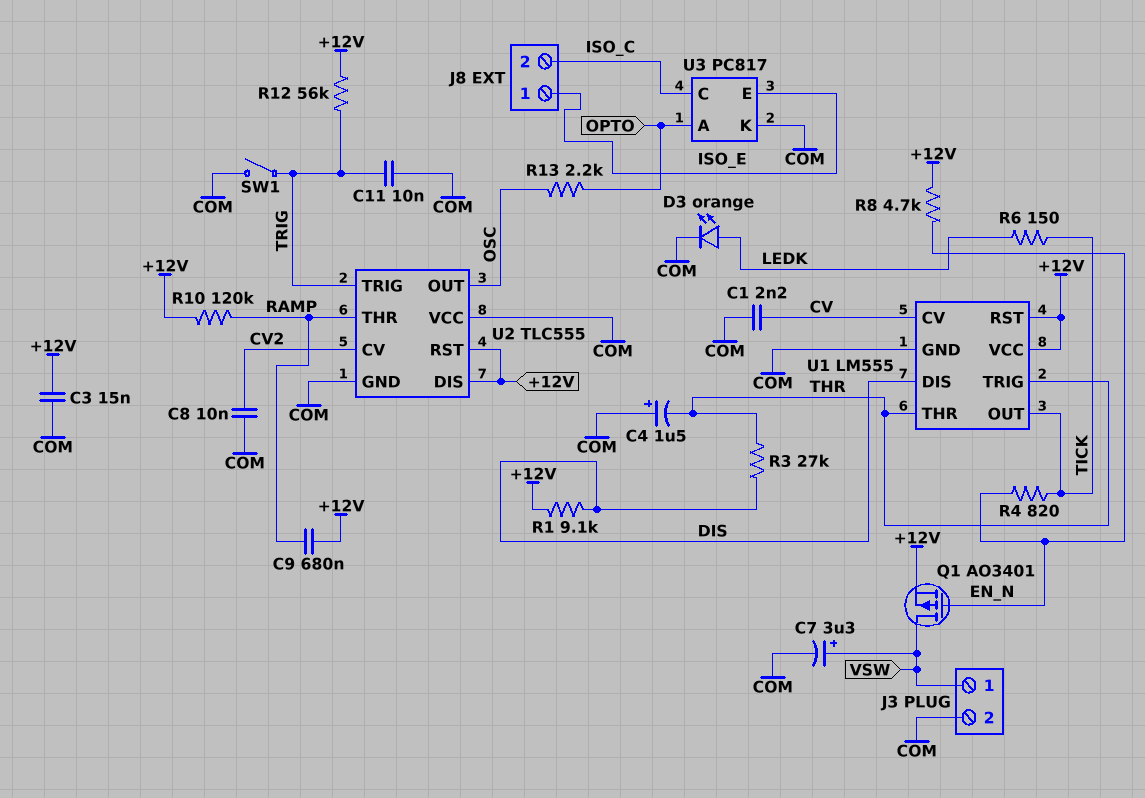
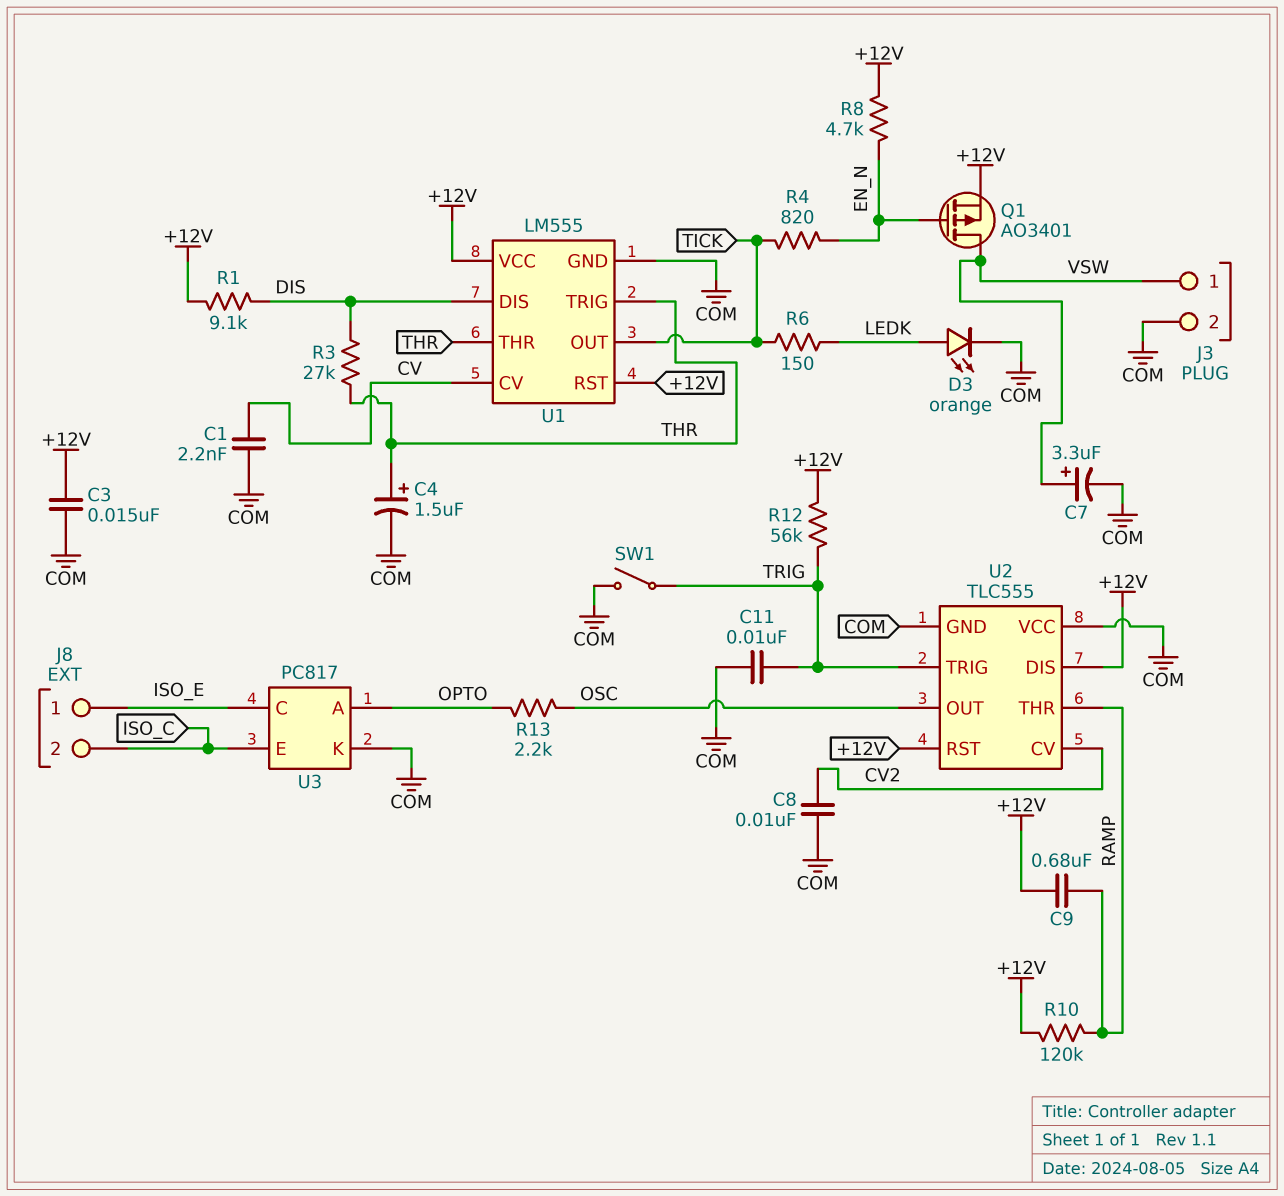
C4: 1.5uF (plus COM, minus THR) -> 1.5uF (plus THR, minus COM)
U3 pin C: ISO_C -> ISO_E
U3 pin E: ISO_E -> ISO_C

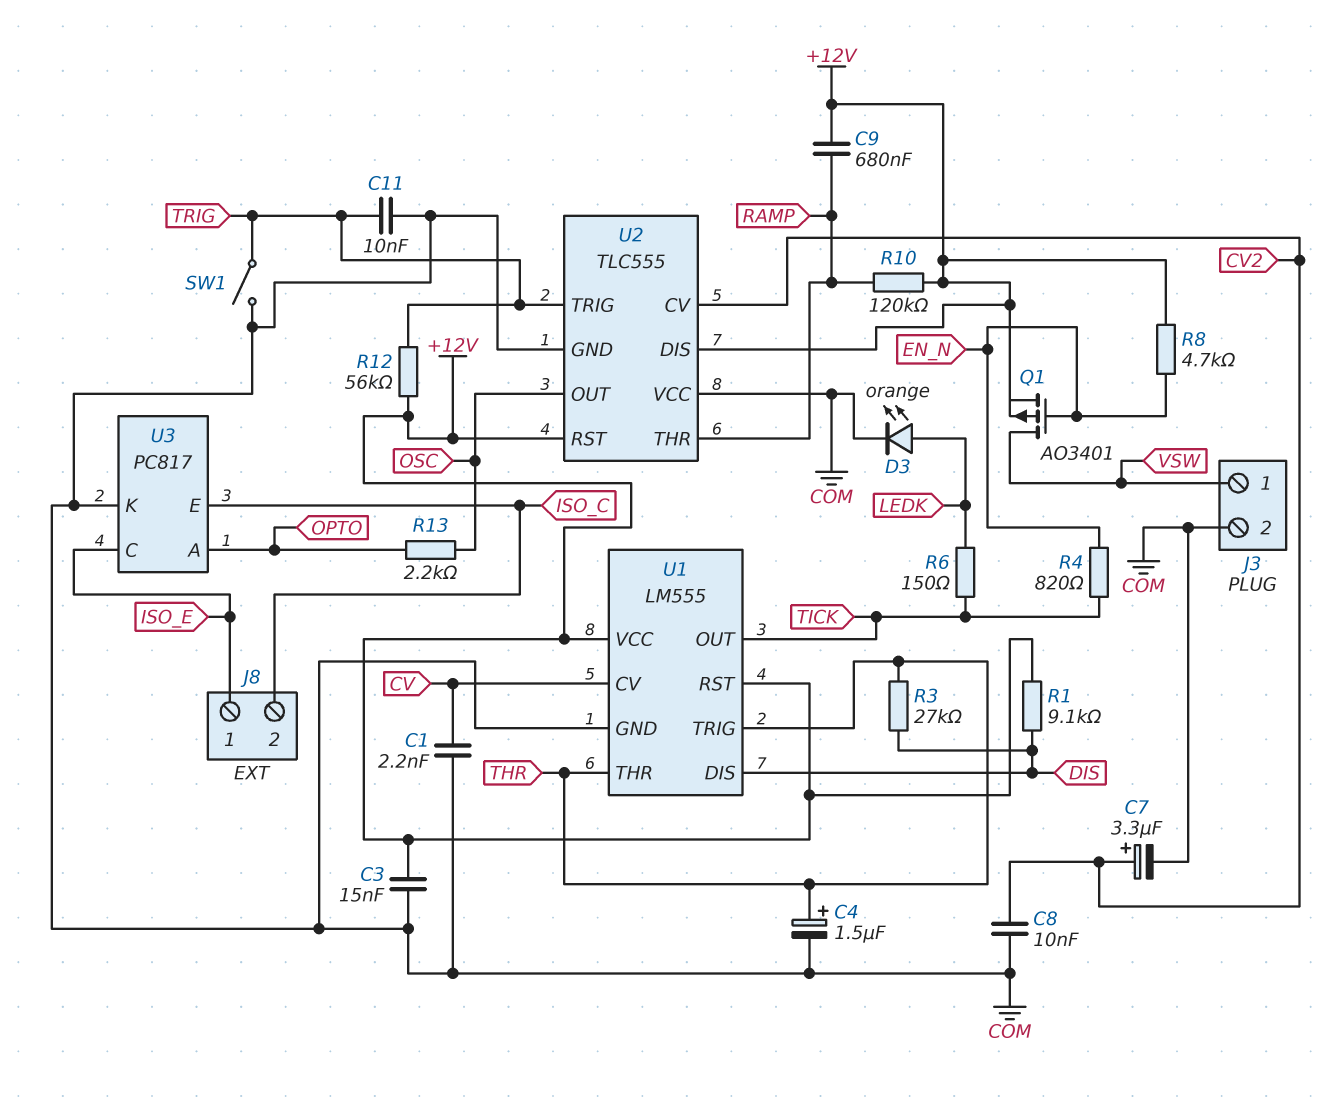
C7: 3.3uF (plus VSW, minus COM) -> 3.3uF (plus CV2, minus COM)

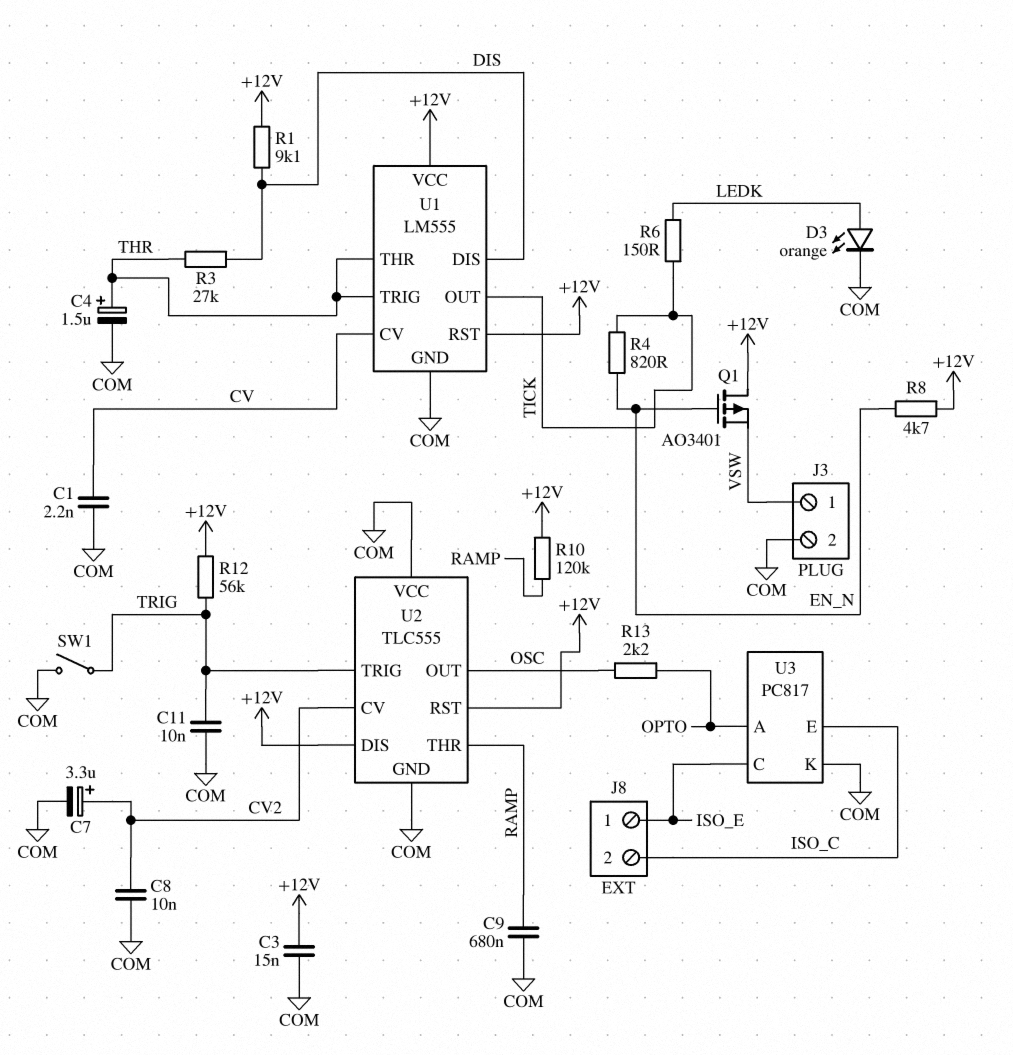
C9: 680nF (+12V, RAMP) -> 680nF (COM, RAMP)
Q1: PMOS AO3401 (G EN_N, D VSW, S +12V) -> PMOS AO3401 (G EN_N, D +12V, S VSW)

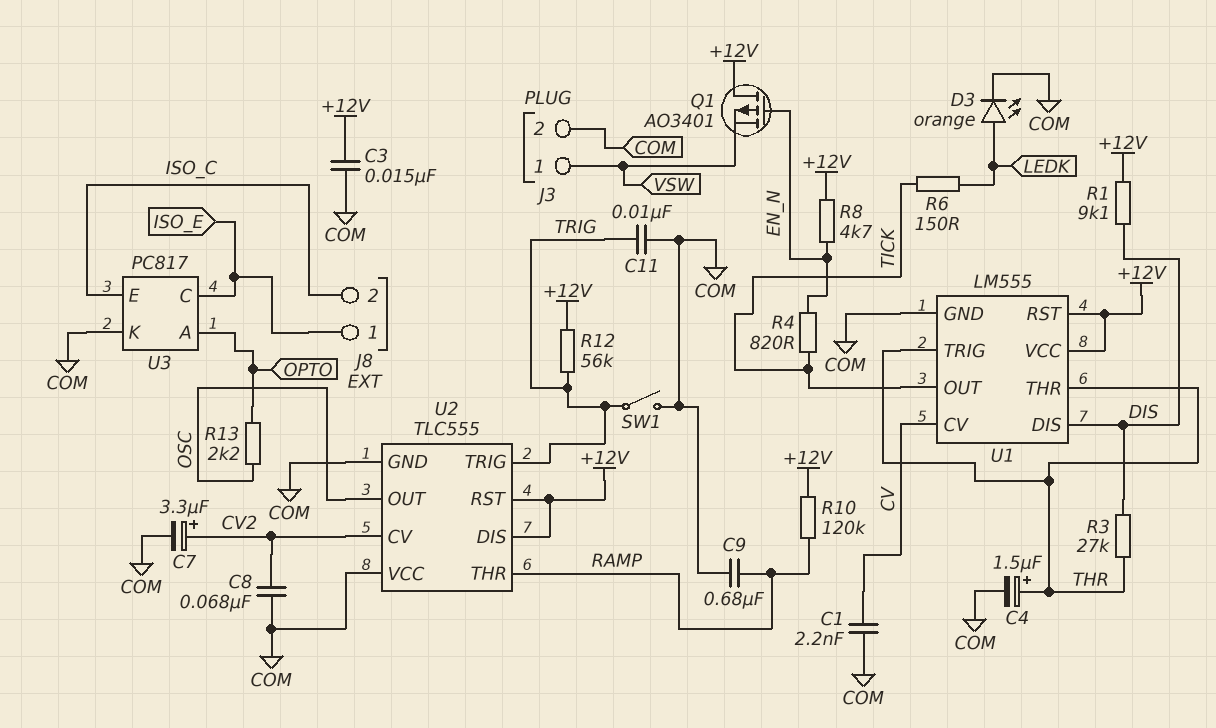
C8: 10nF (COM, CV2) -> 68nF (COM, CV2)

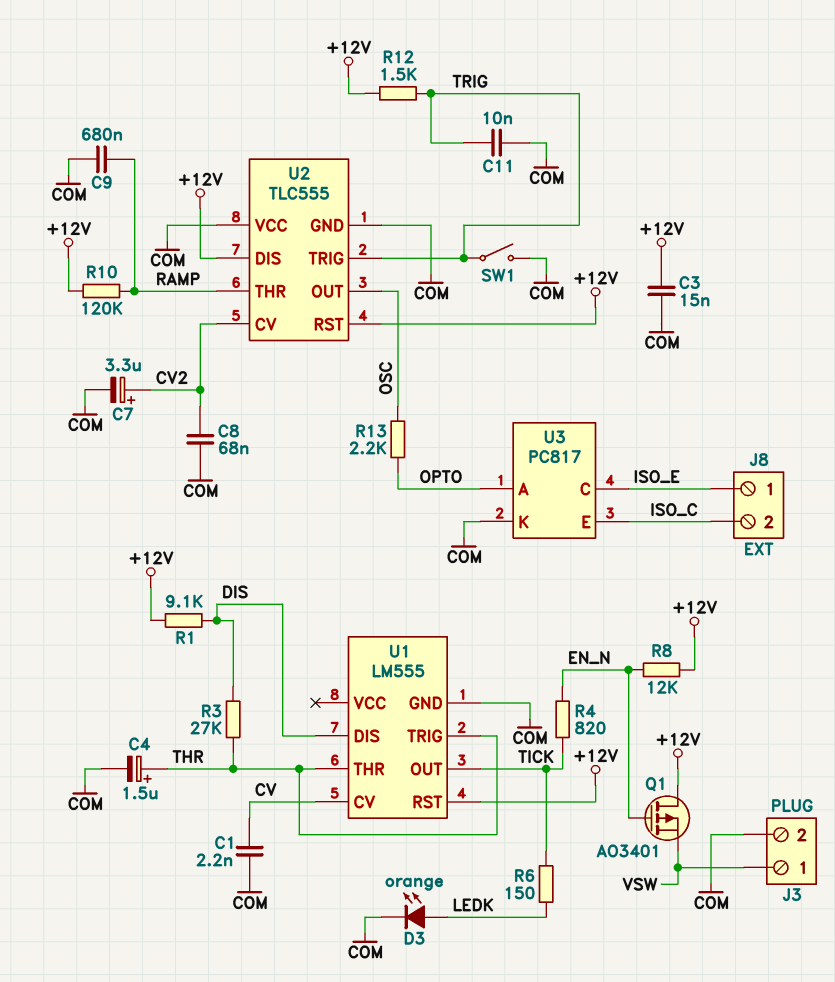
R8: 4.7k (+12V, EN_N) -> 12k (+12V, EN_N)
R12: 56k (+12V, TRIG) -> 1.5k (+12V, TRIG)
U1 pin VCC: +12V -> none

